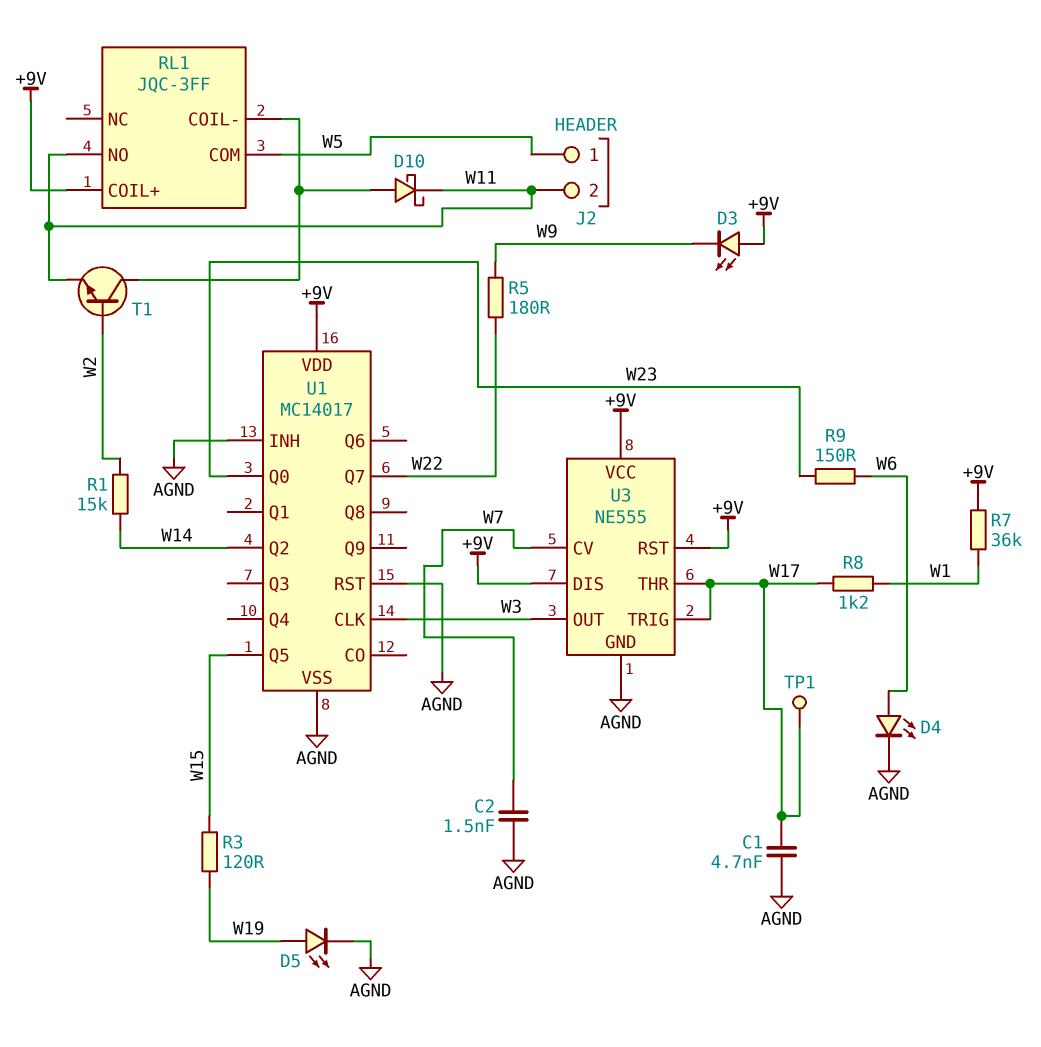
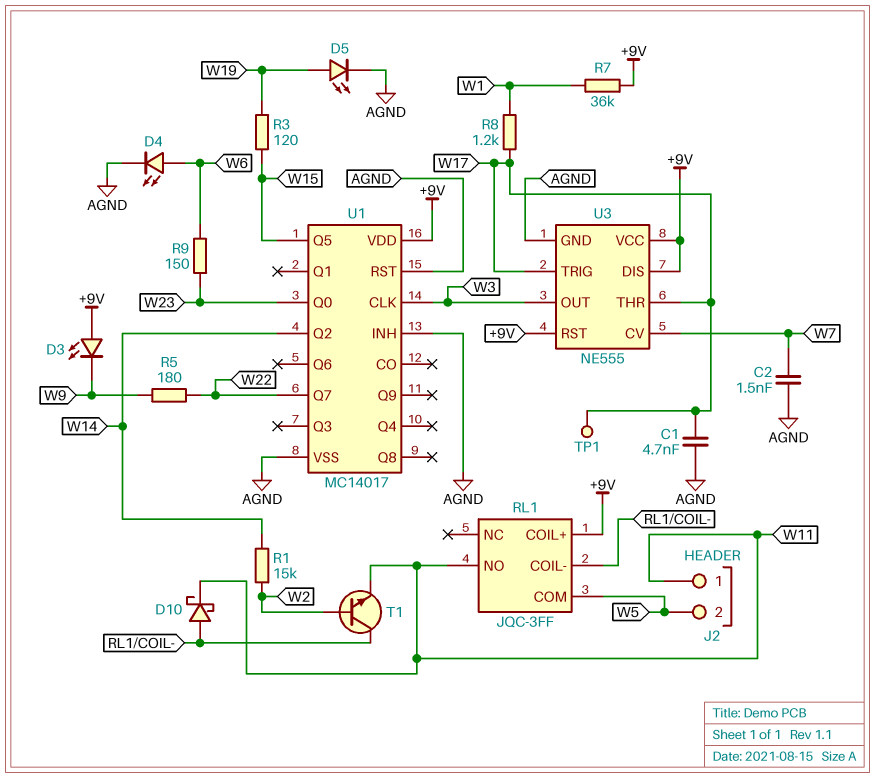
J2 pin 1: W5 -> W11
J2 pin 2: W11 -> W5

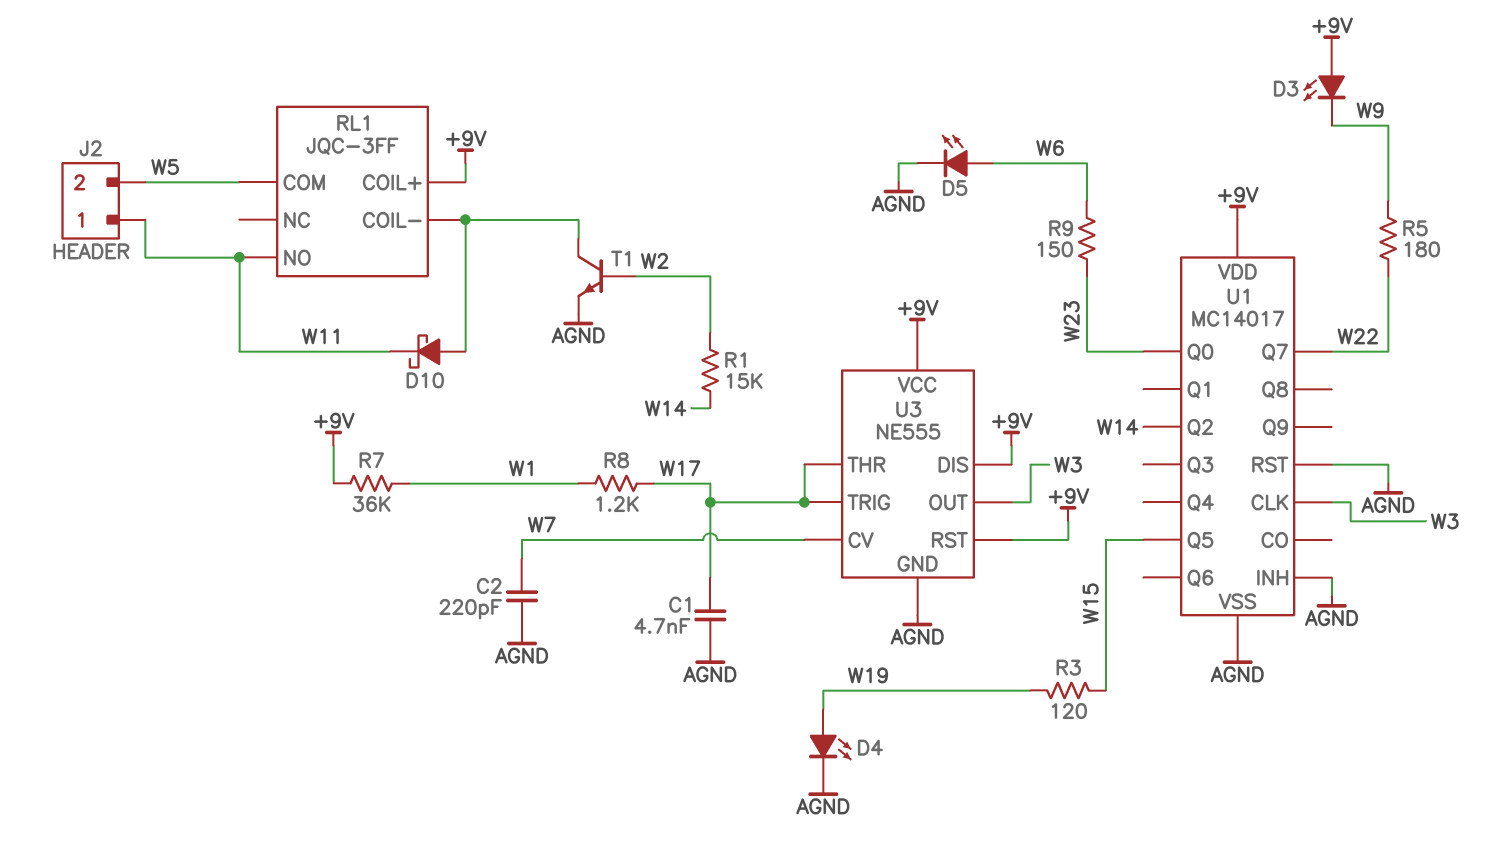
C2: 1.5nF (AGND, W7) -> 220pF (AGND, W7)
D4: LED (A W6, K AGND) -> LED (A W19, K AGND)
D5: LED (A W19, K AGND) -> LED (A W6, K AGND)
T1: NPN (B W2, C RL1/COIL-, E W11) -> NPN (B W2, C RL1/COIL-, E AGND)
TP1: test point (W17) -> none

